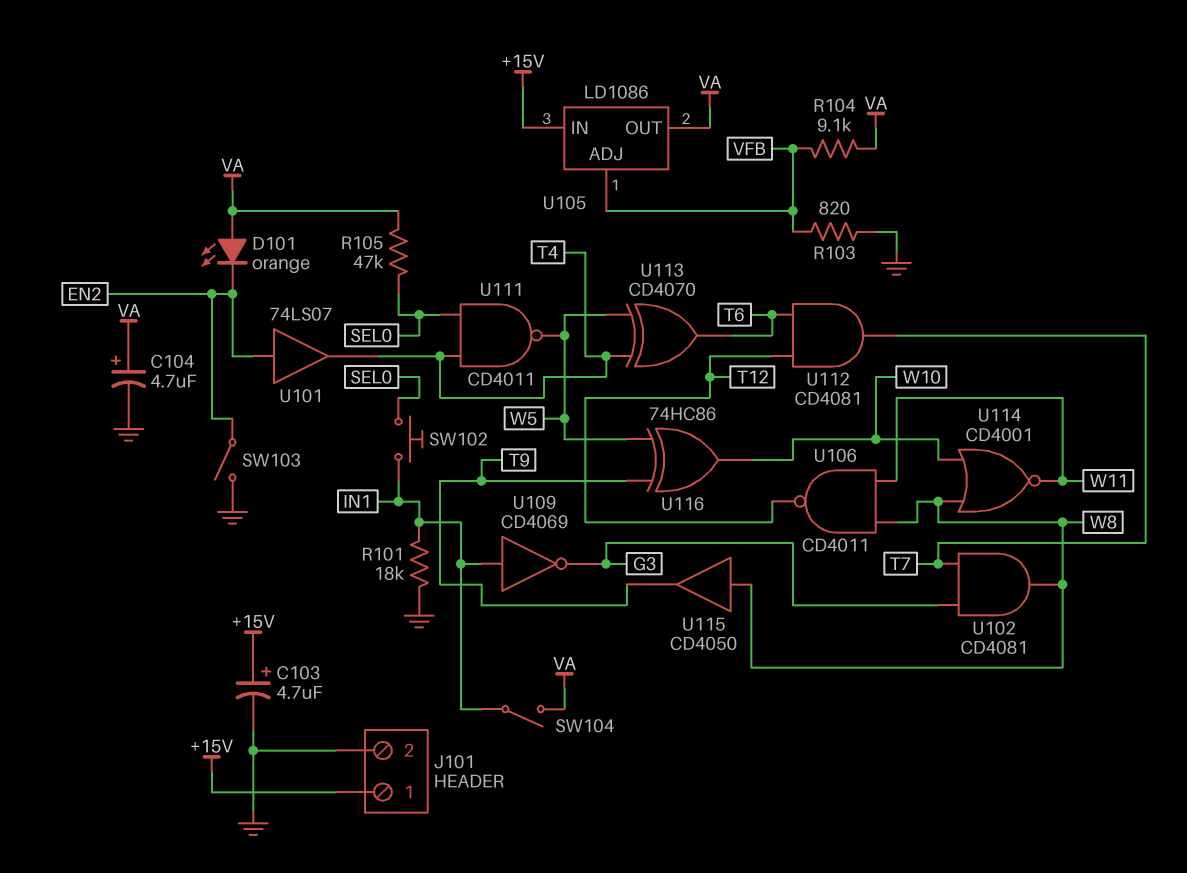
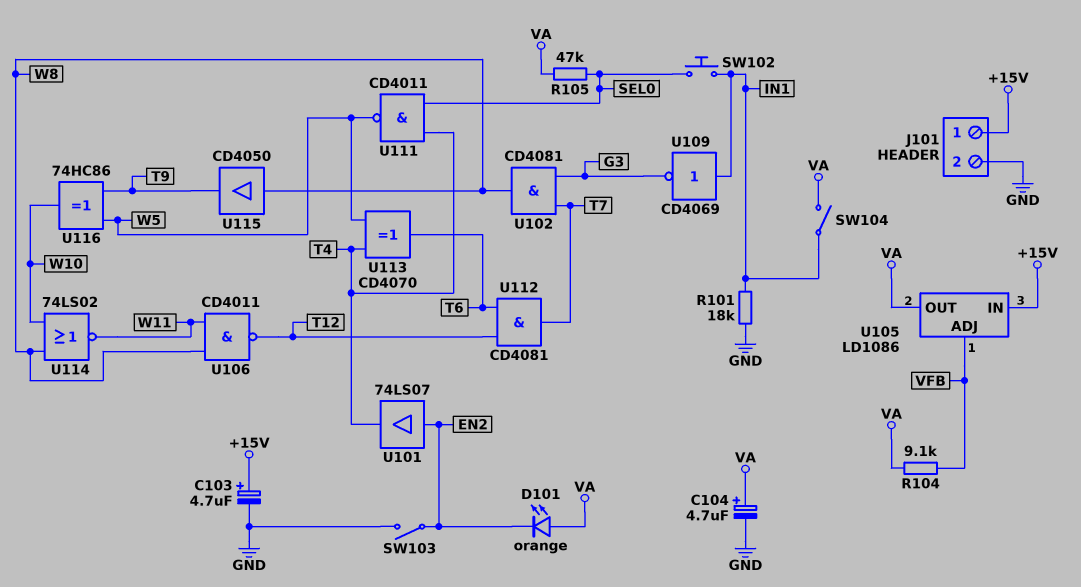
R103: 820 (GND, VFB) -> none
U114: NOR CD4001 (in W8, in W10, out W11) -> NOR 74LS02 (in W8, in W10, out W11)

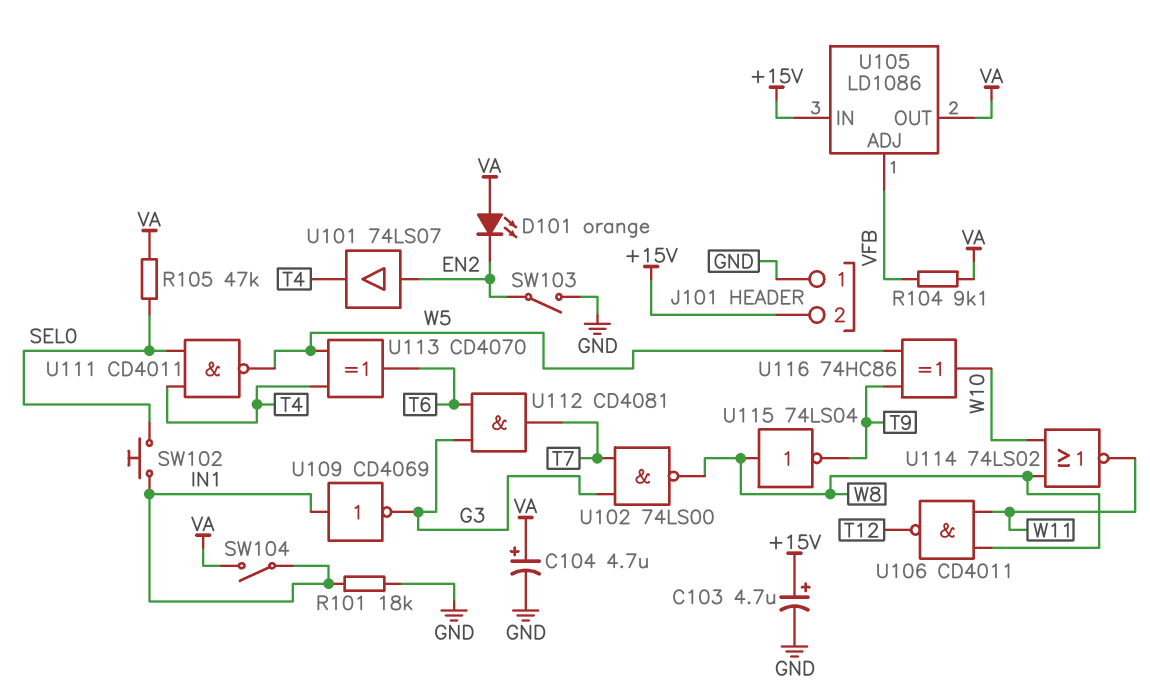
J101 pin 1: +15V -> GND
J101 pin 2: GND -> +15V
U102: AND CD4081 (in G3, in T7, out W8) -> NAND 74LS00 (in G3, in T7, out W8)
U112: AND CD4081 (in T6, in T12, out T7) -> AND CD4081 (in G3, in T6, out T7)
U115: buffer CD4050 (in W8, out T9) -> NOT 74LS04 (in W8, out T9)

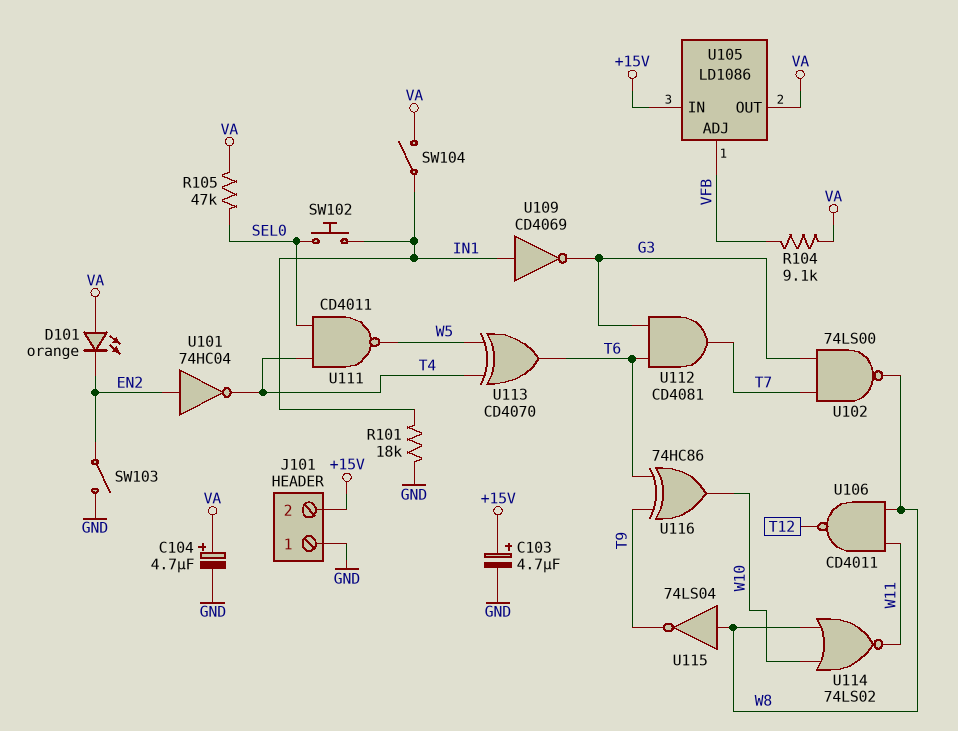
U101: buffer 74LS07 (in EN2, out T4) -> NOT 74HC04 (in EN2, out T4)
U116: XOR 74HC86 (in T9, in W5, out W10) -> XOR 74HC86 (in T6, in T9, out W10)

